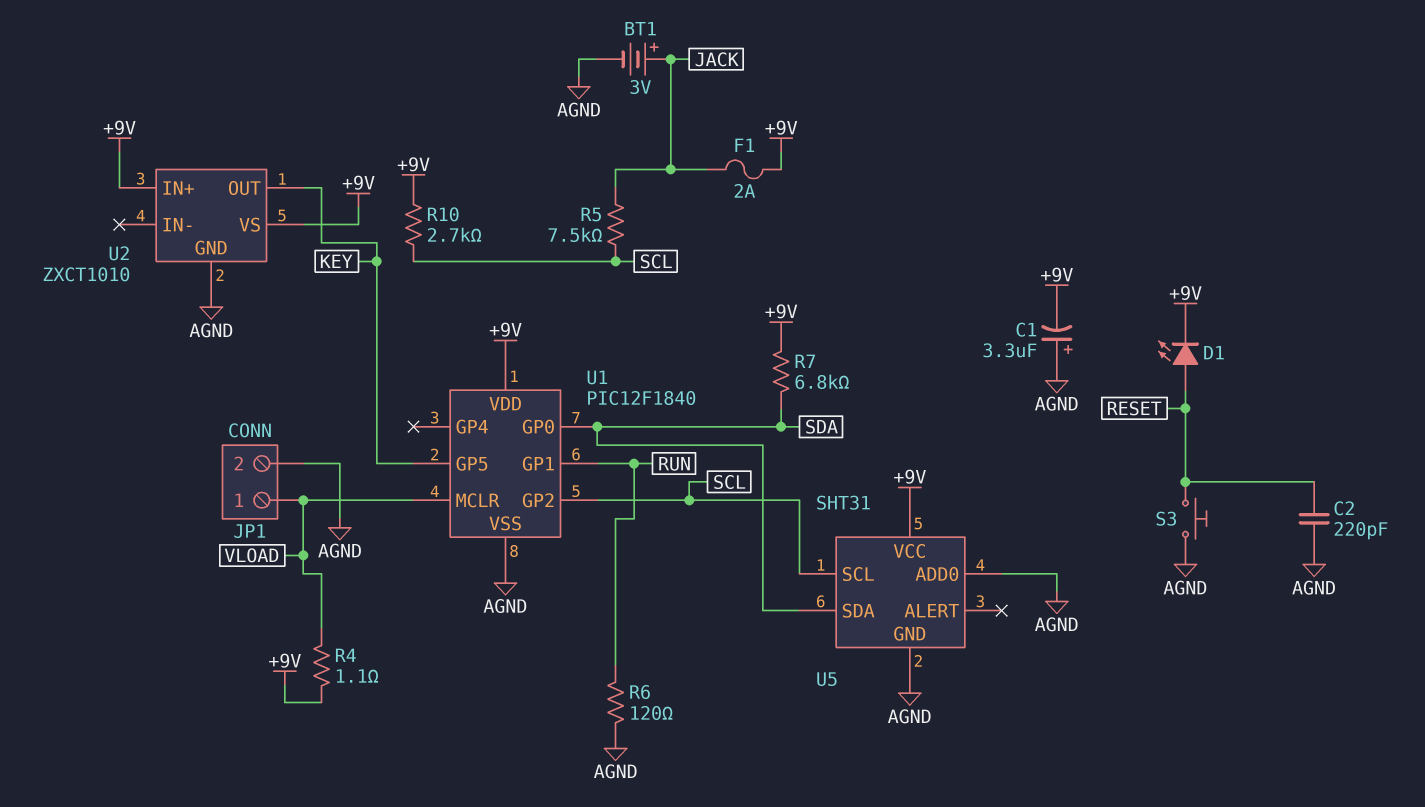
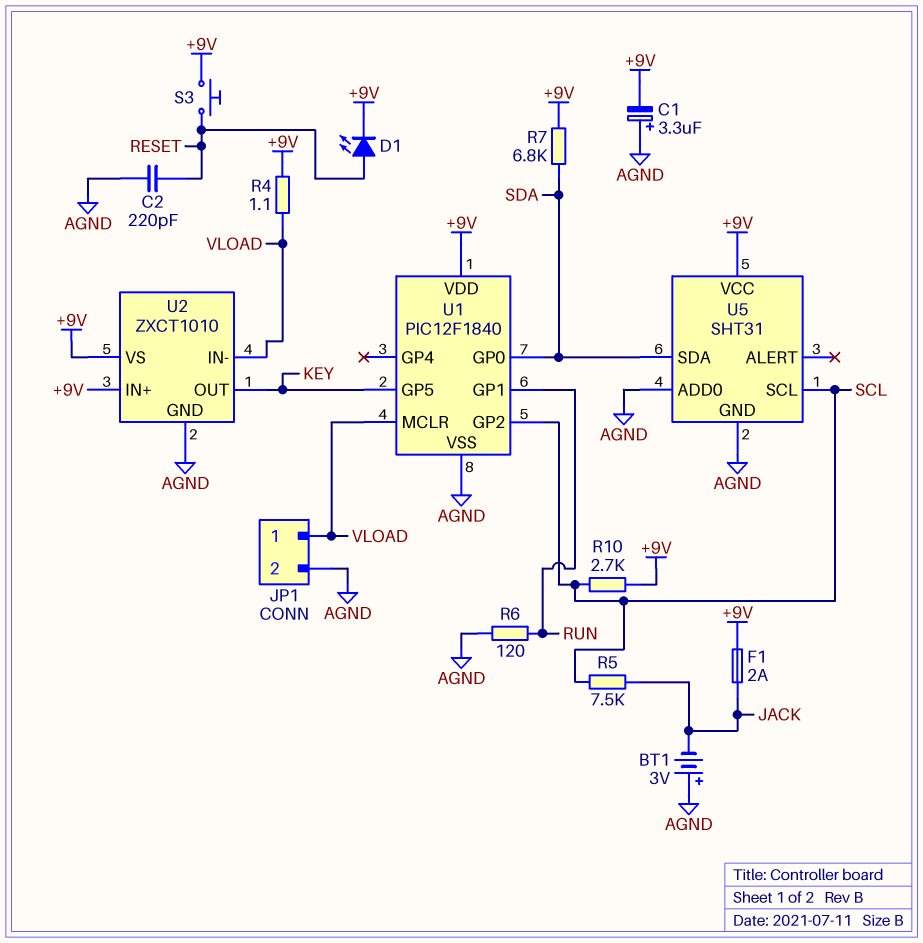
BT1: 3V (plus JACK, minus AGND) -> 3V (plus AGND, minus JACK)
S3: button (AGND, RESET) -> button (+9V, RESET)
U2 pin IN-: none -> VLOAD

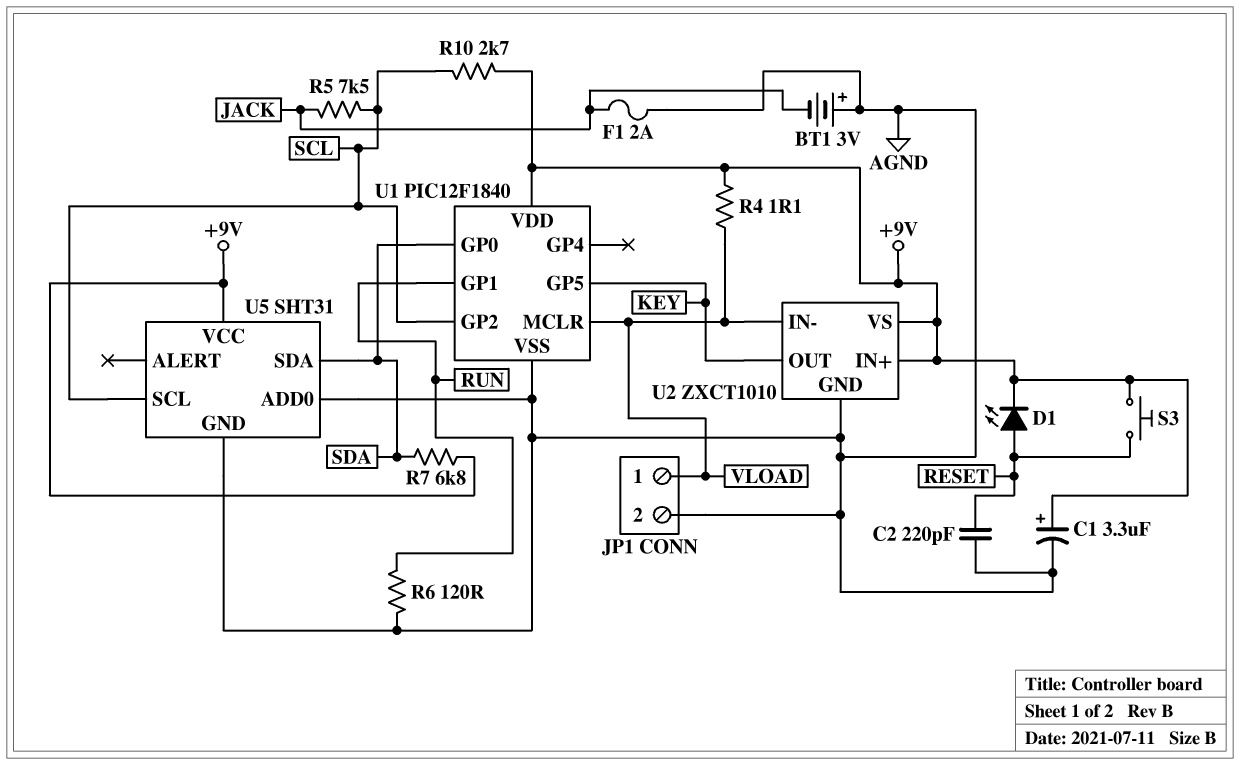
C1: 3.3uF (plus AGND, minus +9V) -> 3.3uF (plus +9V, minus AGND)
F1: 2A (+9V, JACK) -> 2A (AGND, JACK)

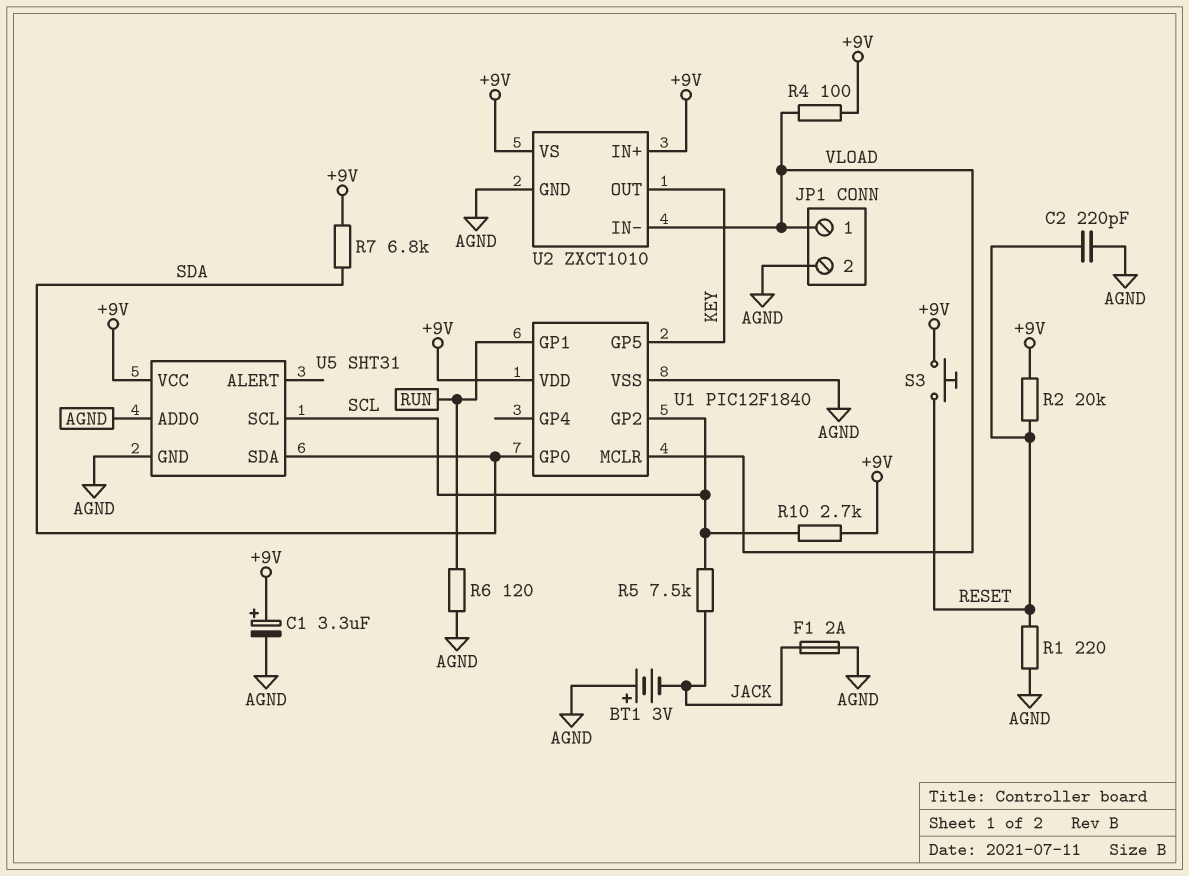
D1: LED (A RESET, K +9V) -> none
R1: none -> 220 (AGND, RESET)
R2: none -> 20k (+9V, RESET)
R4: 1.1 (+9V, VLOAD) -> 100 (+9V, VLOAD)

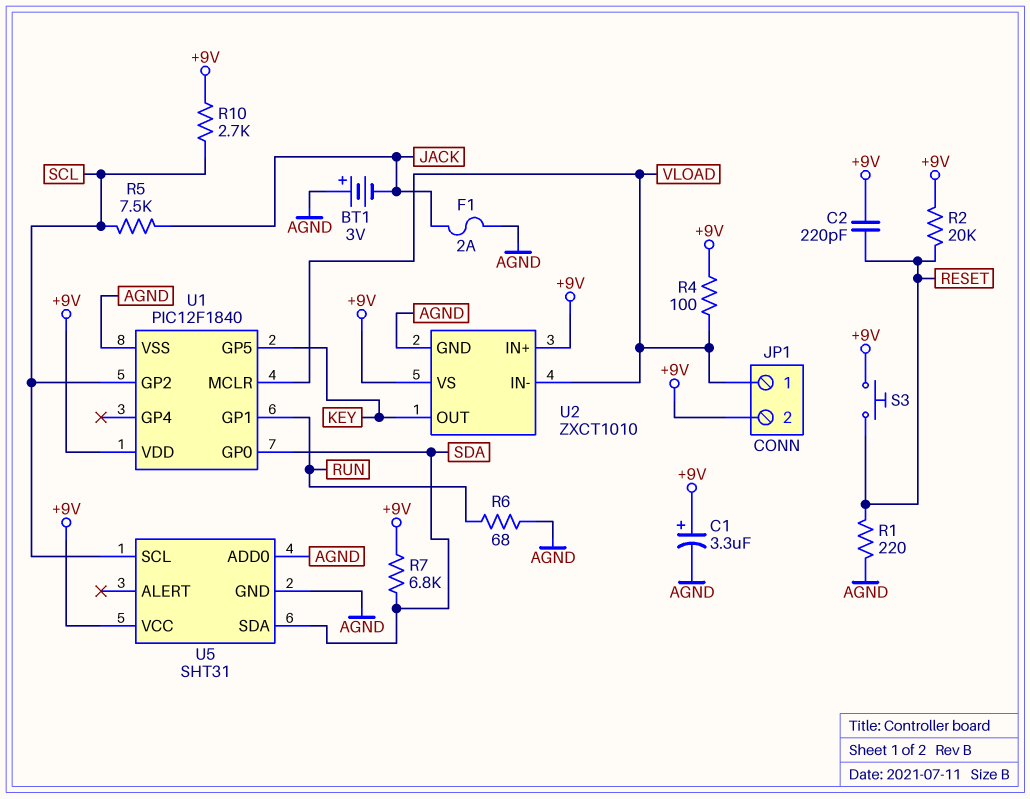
C2: 220pF (AGND, RESET) -> 220pF (+9V, RESET)
JP1 pin 2: AGND -> +9V
R6: 120 (AGND, RUN) -> 68 (AGND, RUN)

